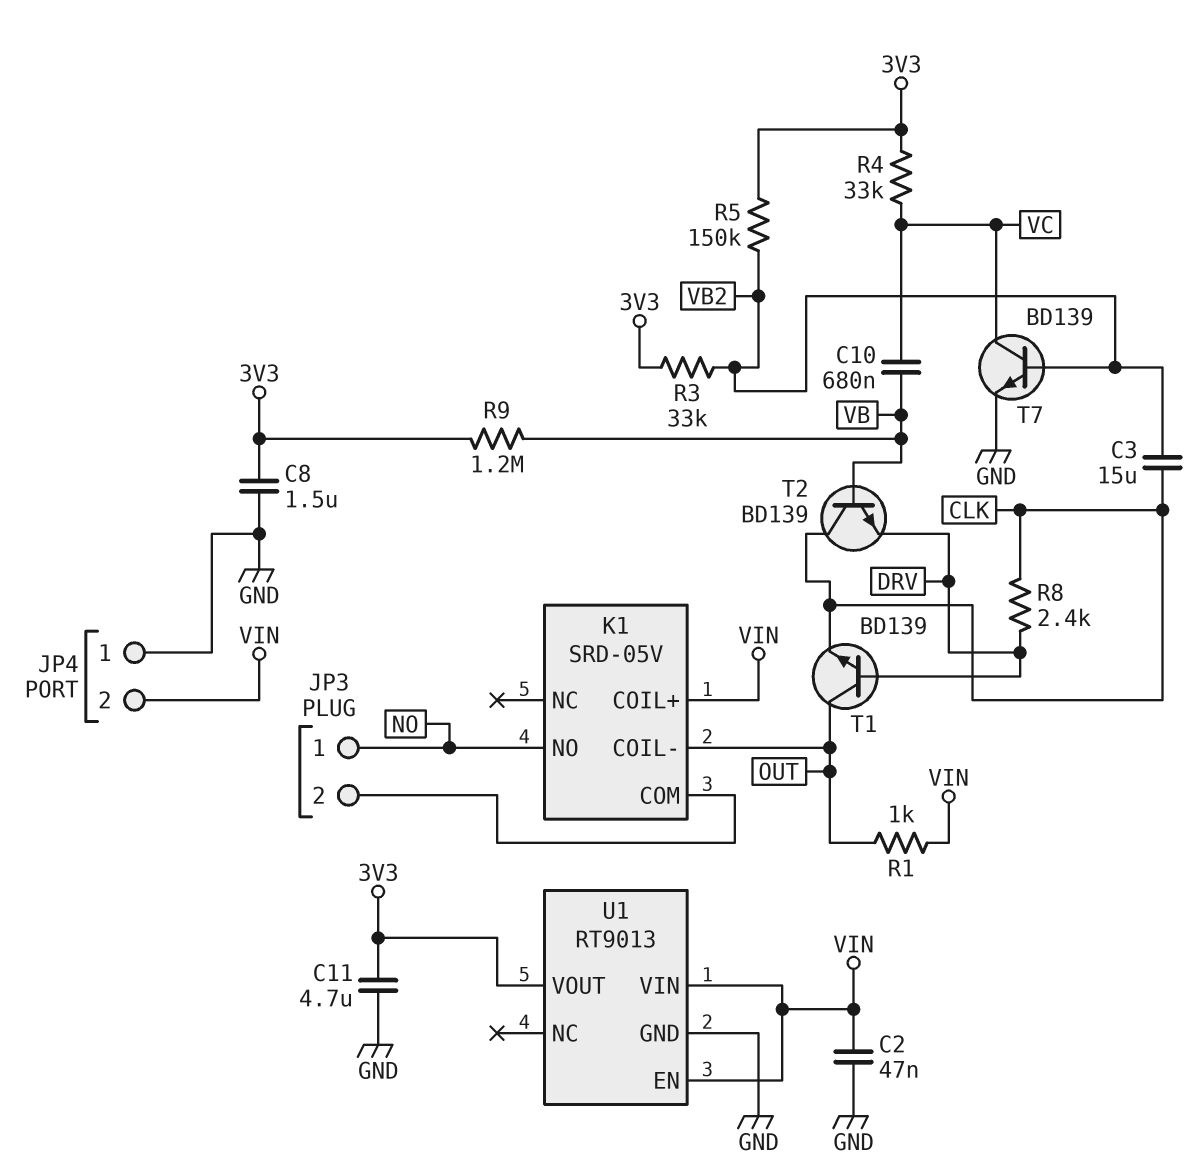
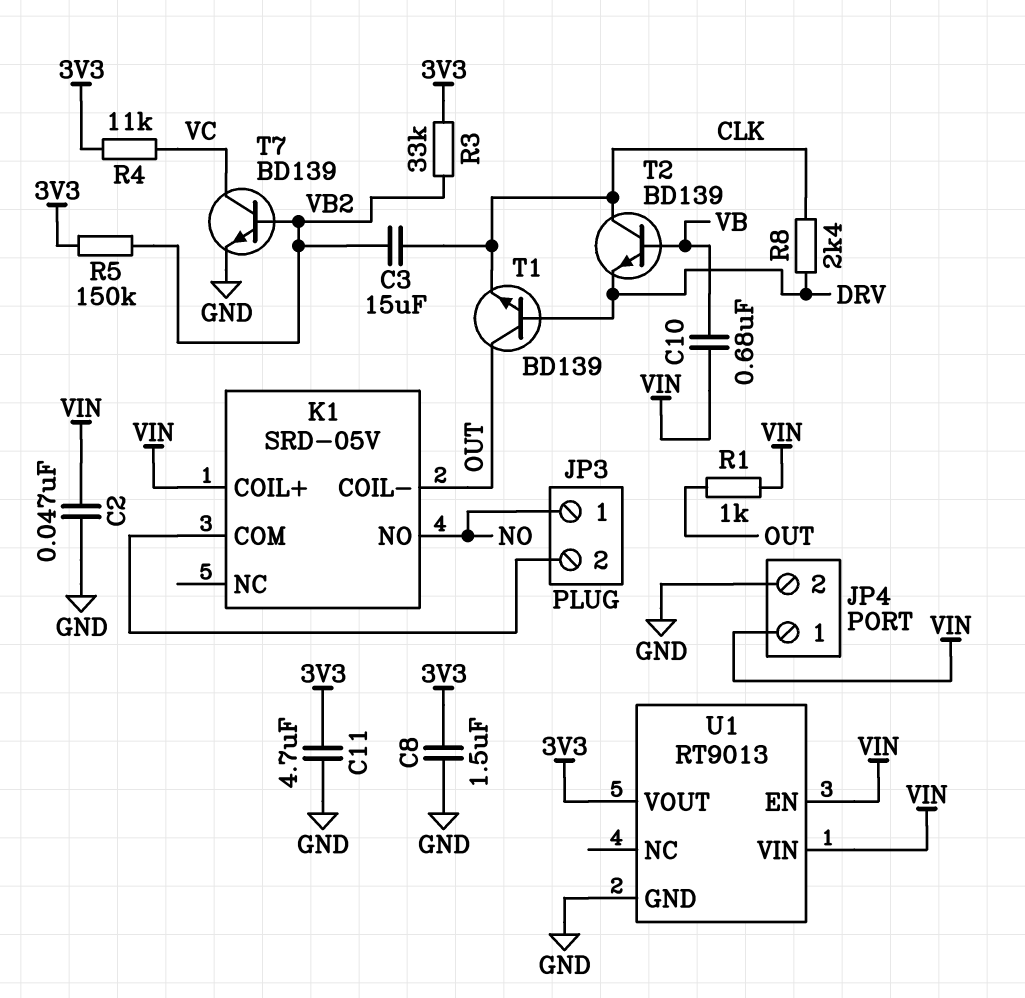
C10: 680nF (VB, VC) -> 680nF (VB, VIN)
JP4 pin 1: GND -> VIN
JP4 pin 2: VIN -> GND
R4: 33k (3V3, VC) -> 11k (3V3, VC)
R9: 1.2M (3V3, VB) -> none

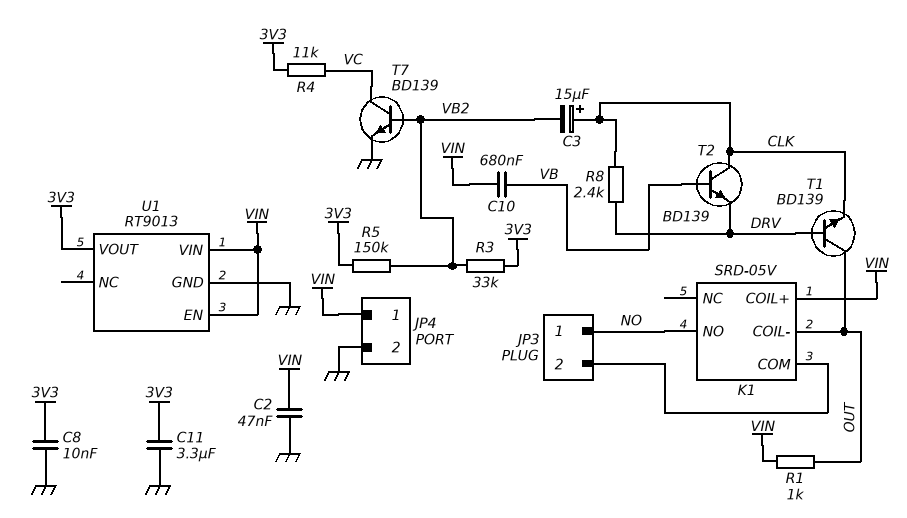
C3: 15uF (CLK, VB2) -> 15uF (plus CLK, minus VB2)
C8: 1.5uF (3V3, GND) -> 10nF (3V3, GND)
C11: 4.7uF (3V3, GND) -> 3.3uF (3V3, GND)

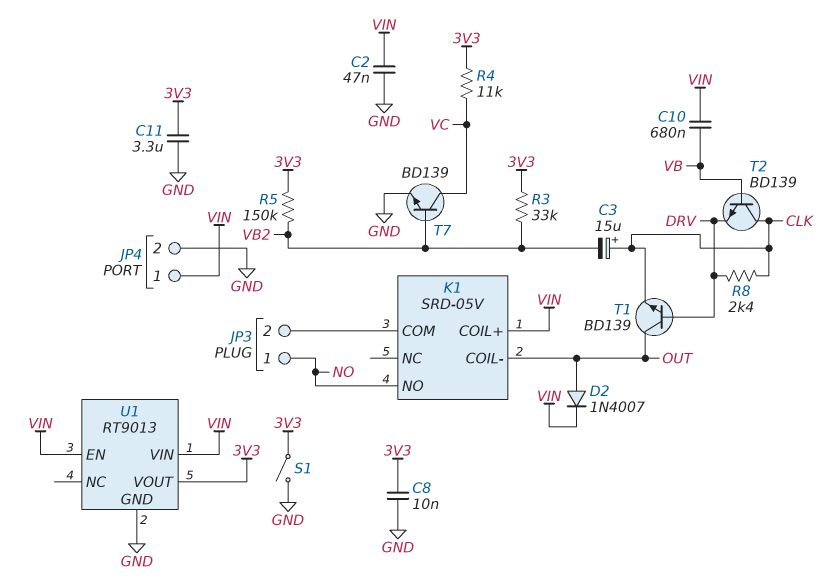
D2: none -> diode 1N4007 (A OUT, K VIN)
R1: 1k (OUT, VIN) -> none
S1: none -> switch (3V3, GND)

